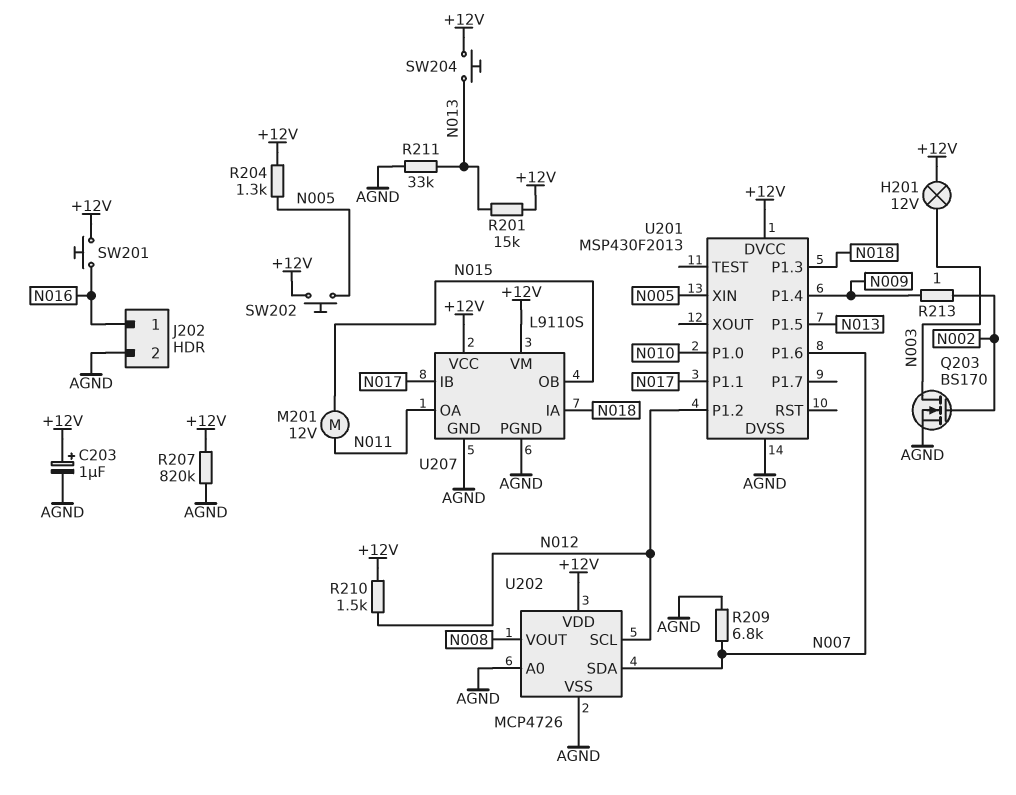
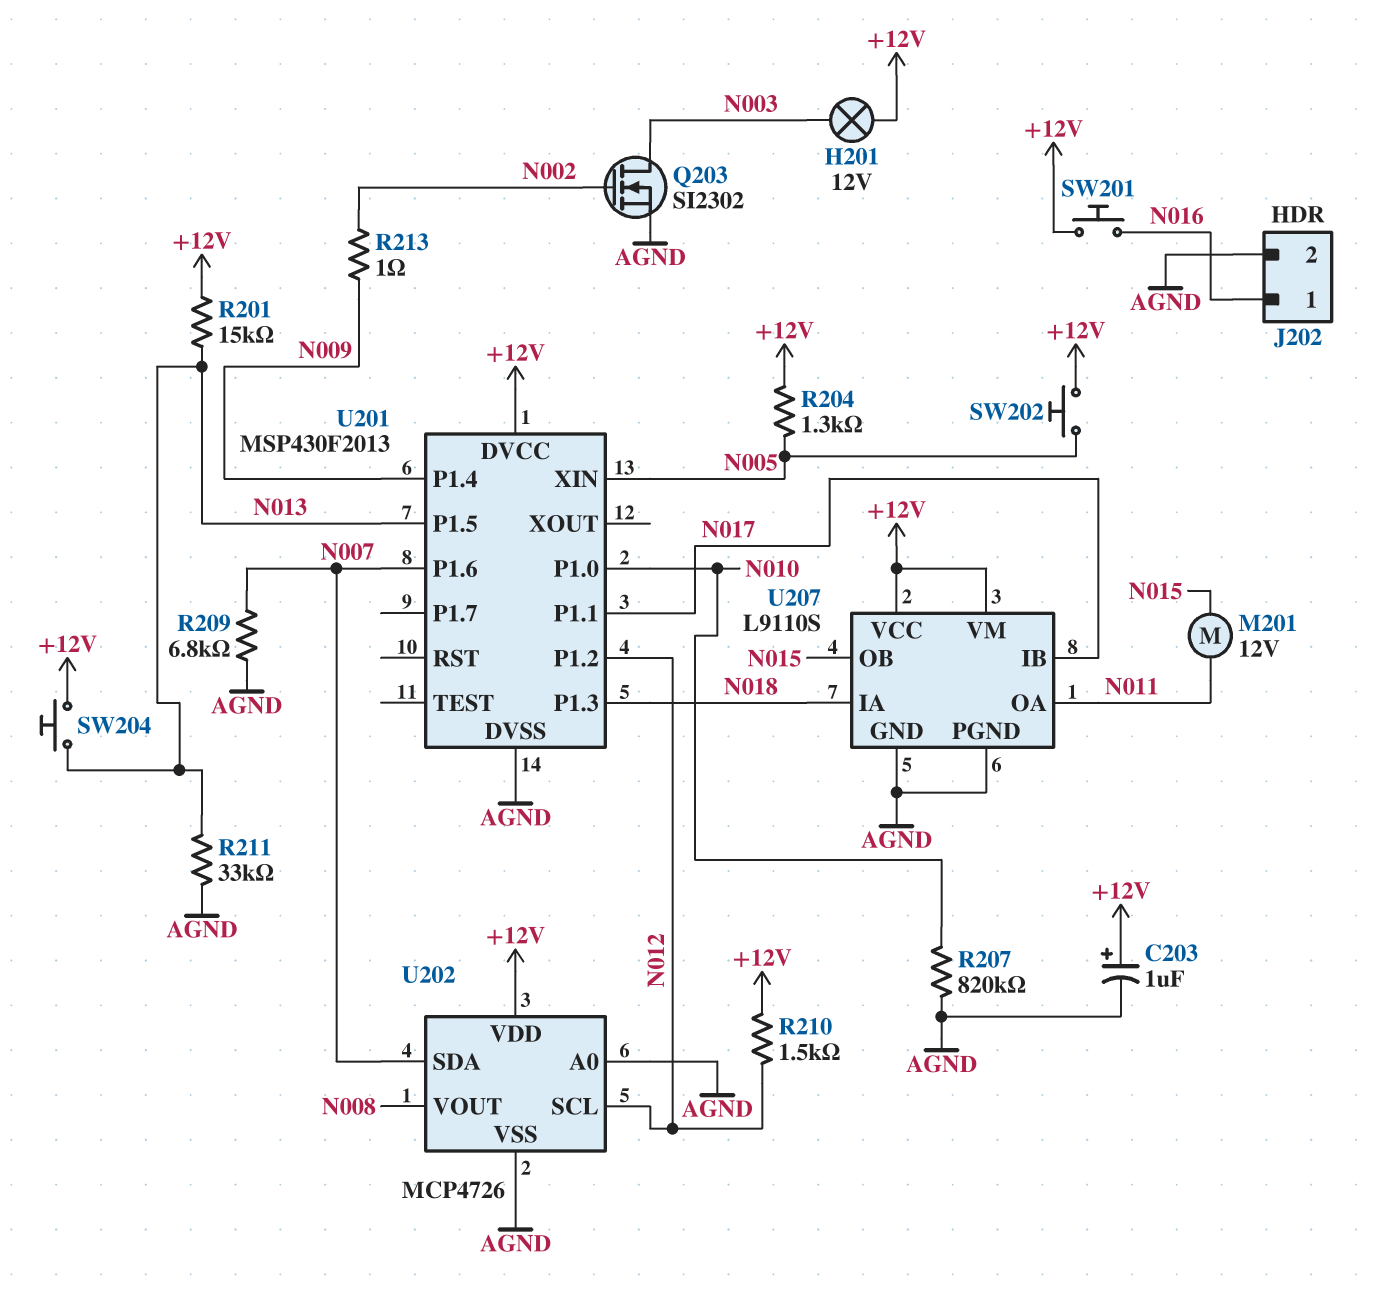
Q203: NMOS BS170 (G N002, D N003, S AGND) -> NMOS SI2302 (G N002, D N003, S AGND)
R207: 820k (+12V, AGND) -> 820k (AGND, N010)

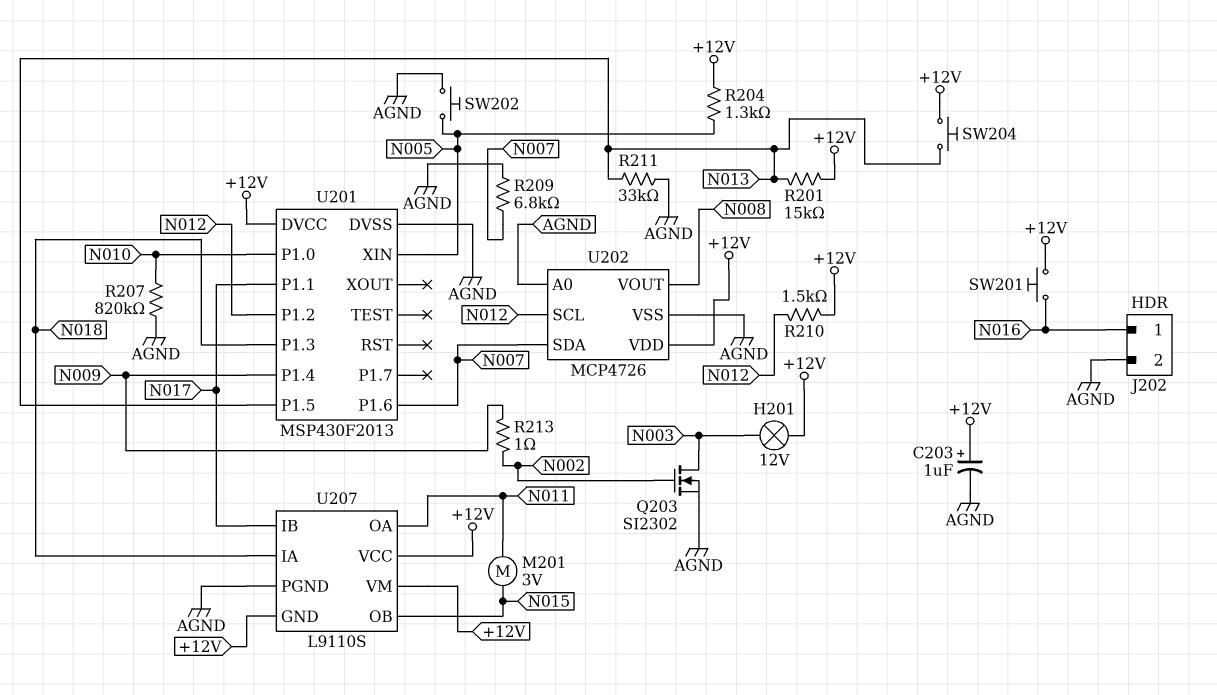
M201: motor 12V (N011, N015) -> motor 3V (N011, N015)
SW202: button (+12V, N005) -> button (AGND, N005)
U207 pin GND: AGND -> +12V

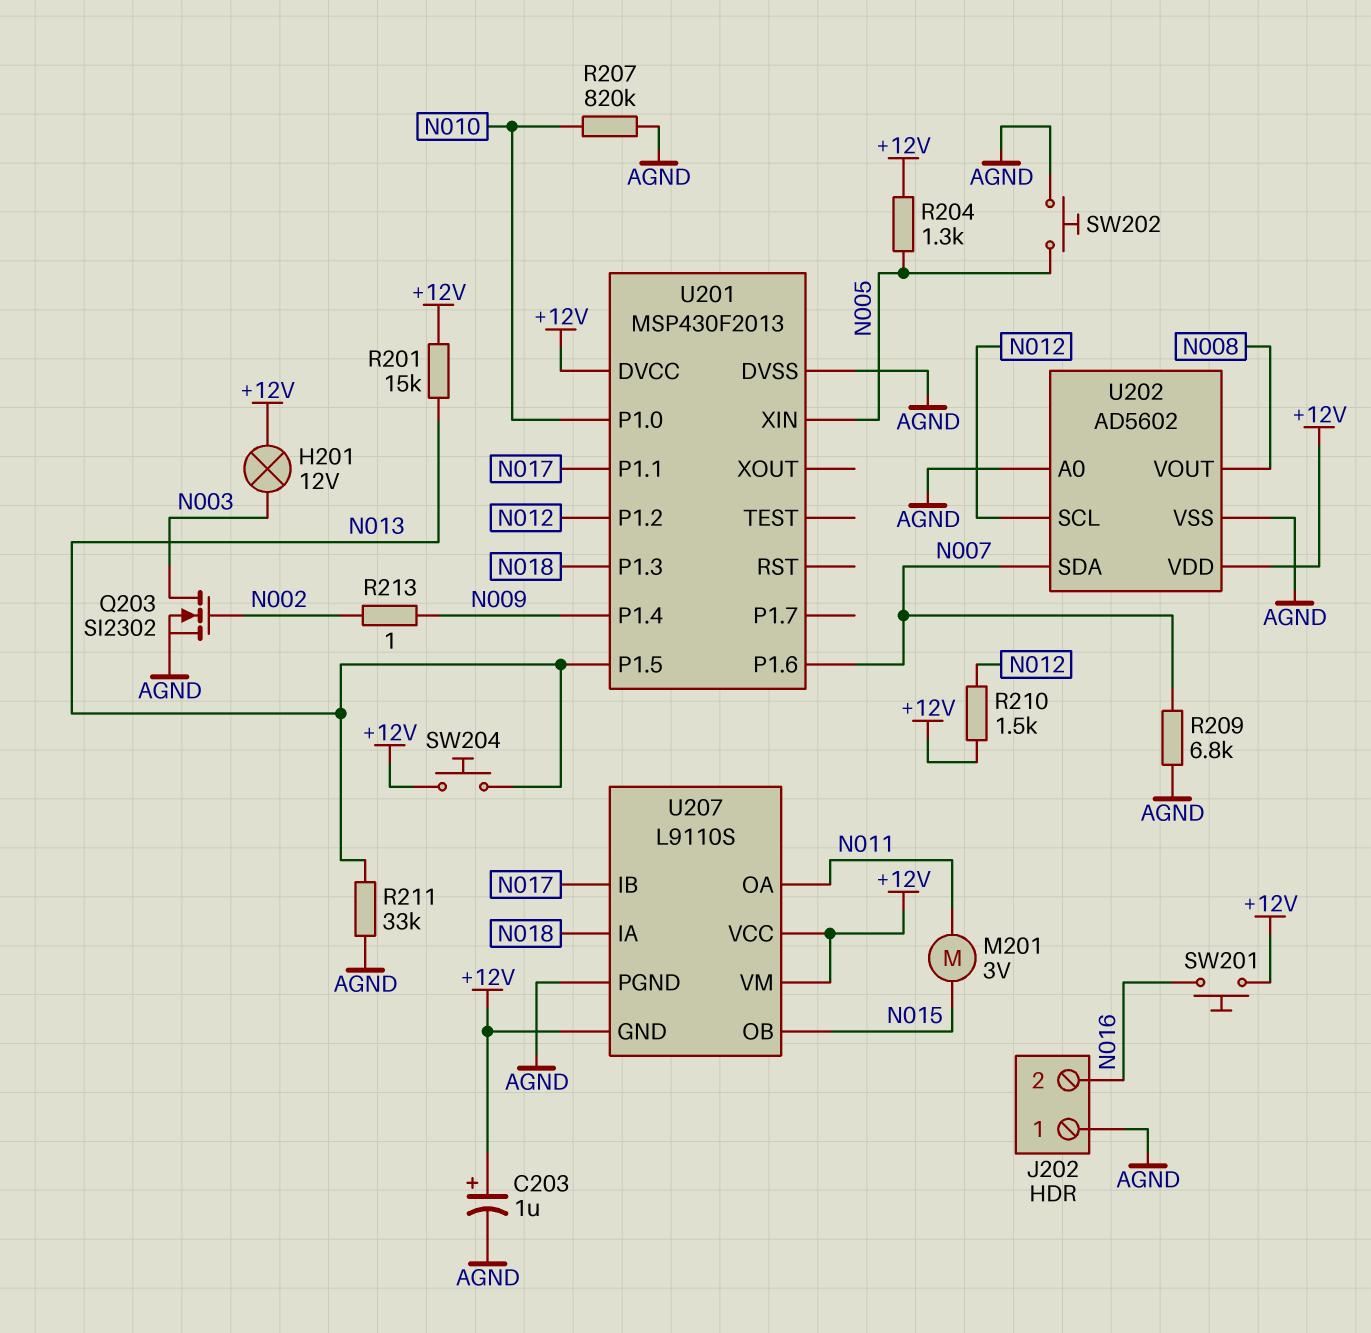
J202 pin 1: N016 -> AGND
J202 pin 2: AGND -> N016
U202: MCP4726 -> AD5602

